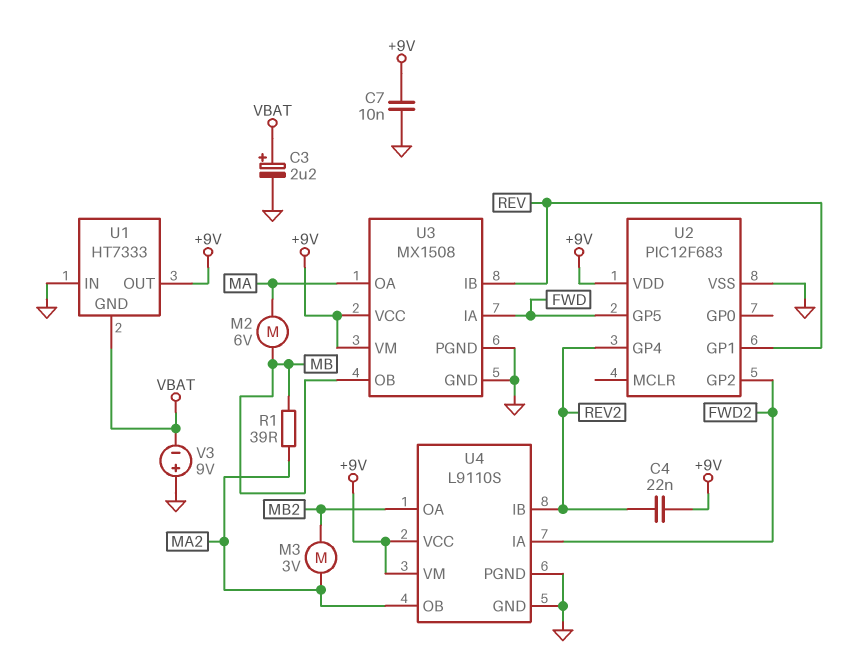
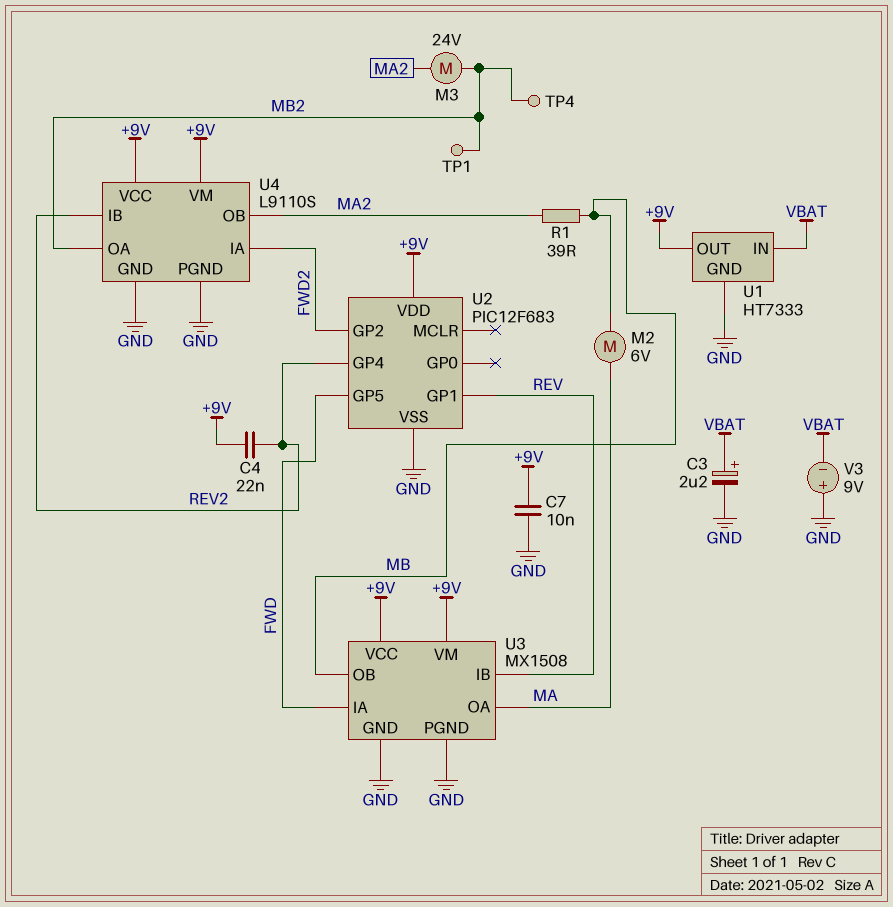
M3: motor 3V (MA2, MB2) -> motor 24V (MA2, MB2)
TP1: none -> test point (MB2)
TP4: none -> test point (MB2)
U1 pin GND: VBAT -> GND
U1 pin IN: GND -> VBAT

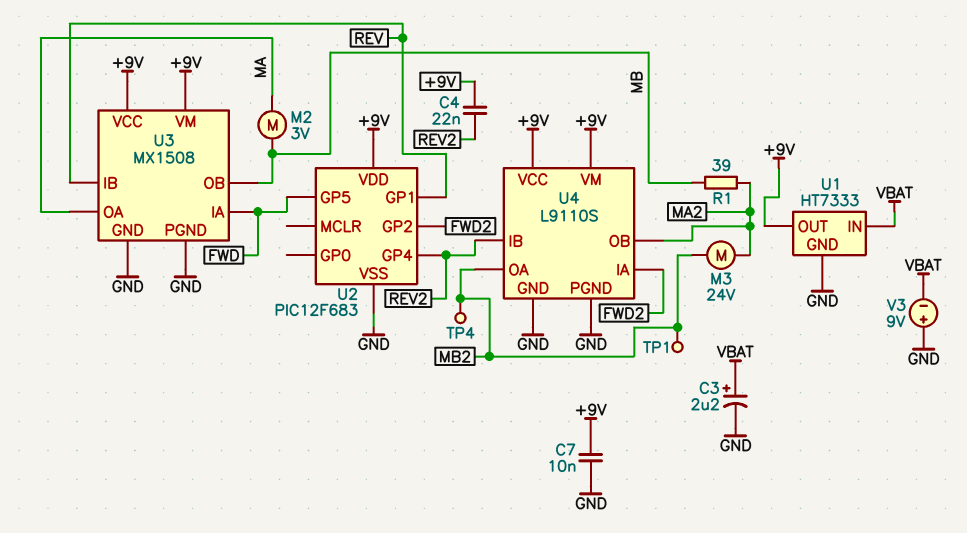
M2: motor 6V (MA, MB) -> motor 3V (MA, MB)

